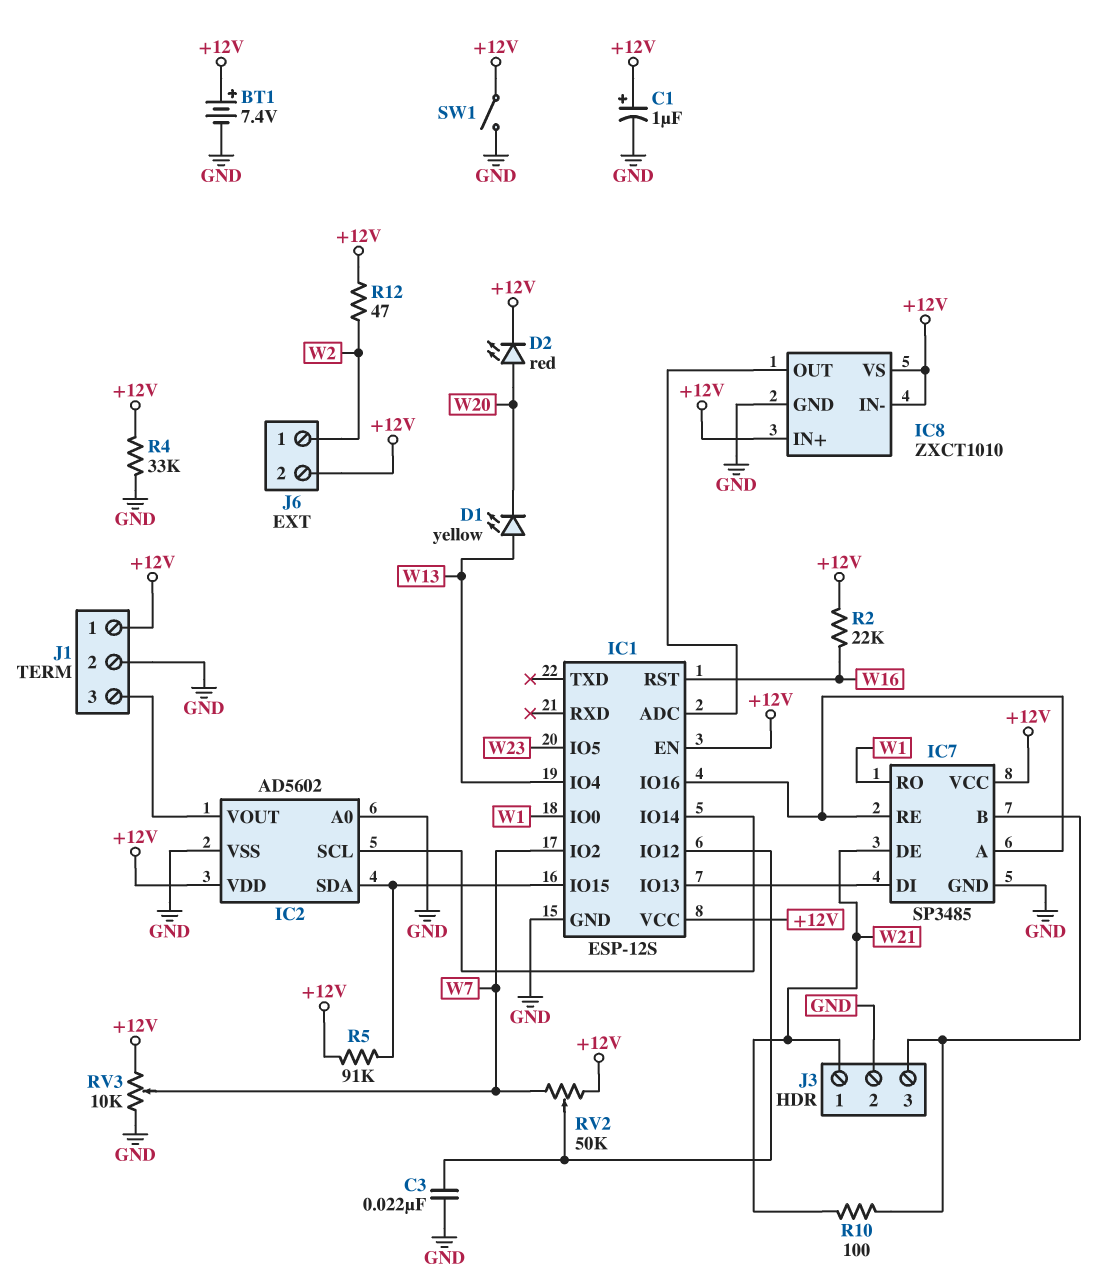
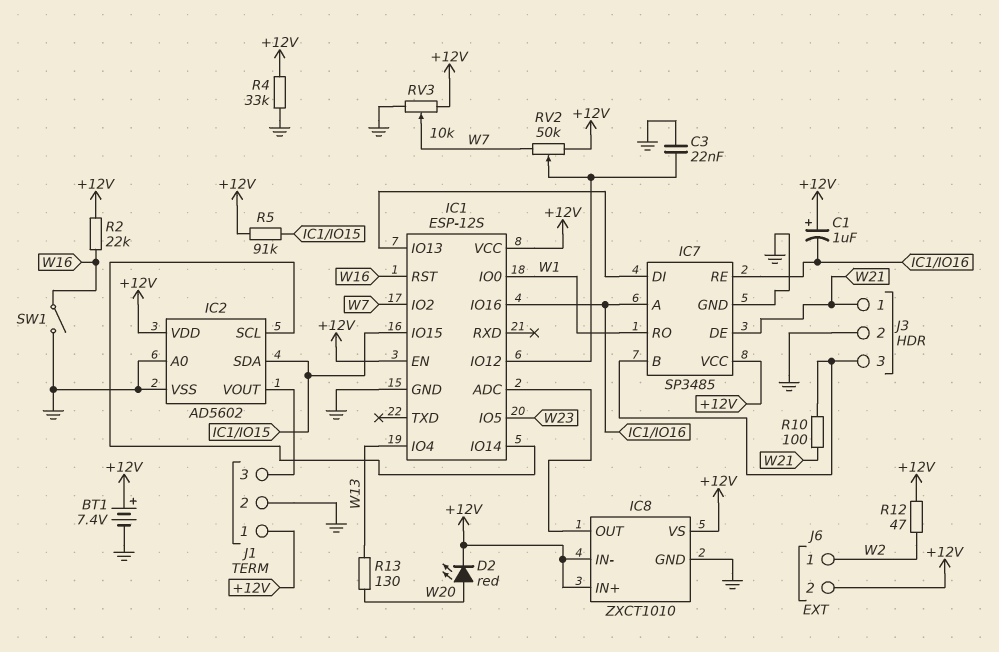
C1: 1uF (plus +12V, minus GND) -> 1uF (plus +12V, minus IC1/IO16)
D1: LED yellow (A W13, K W20) -> none
R13: none -> 130 (W13, W20)
SW1: switch (+12V, GND) -> switch (GND, W16)

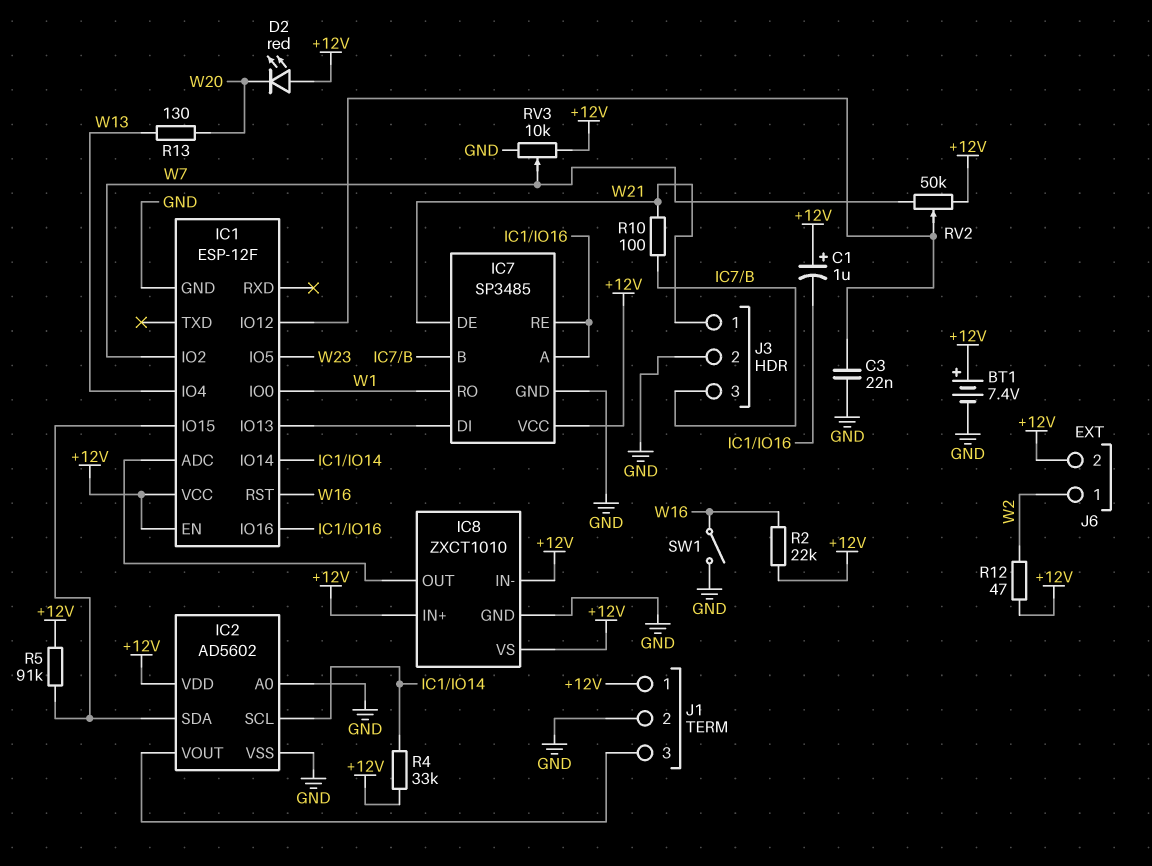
D2: LED red (A W20, K +12V) -> LED red (A +12V, K W20)
IC1: ESP-12S -> ESP-12F
R4: 33k (+12V, GND) -> 33k (+12V, IC1/IO14)

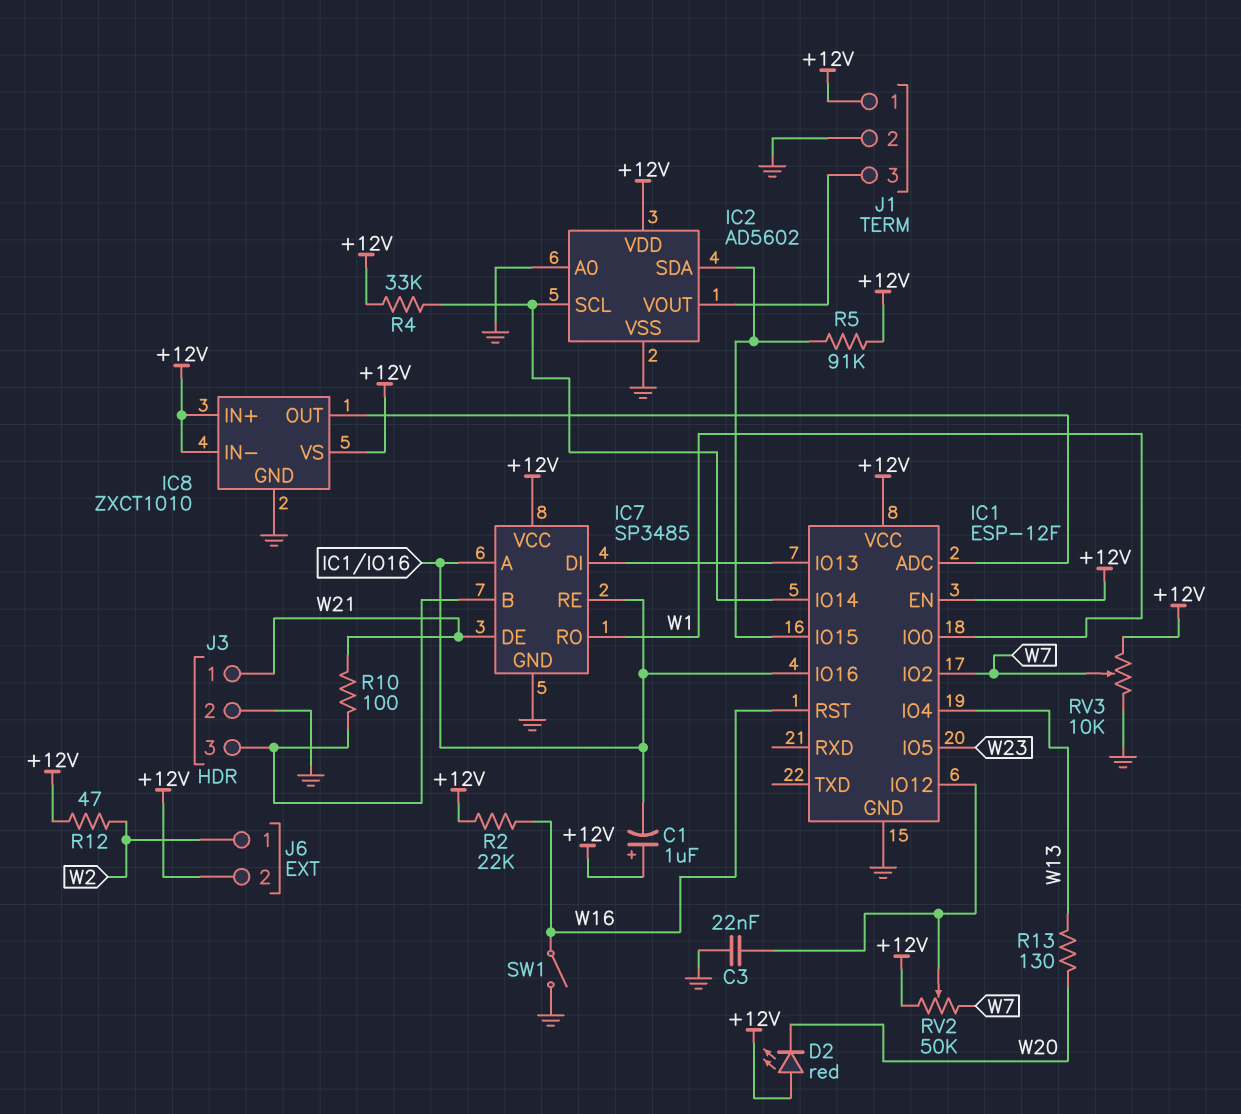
BT1: 7.4V (plus +12V, minus GND) -> none

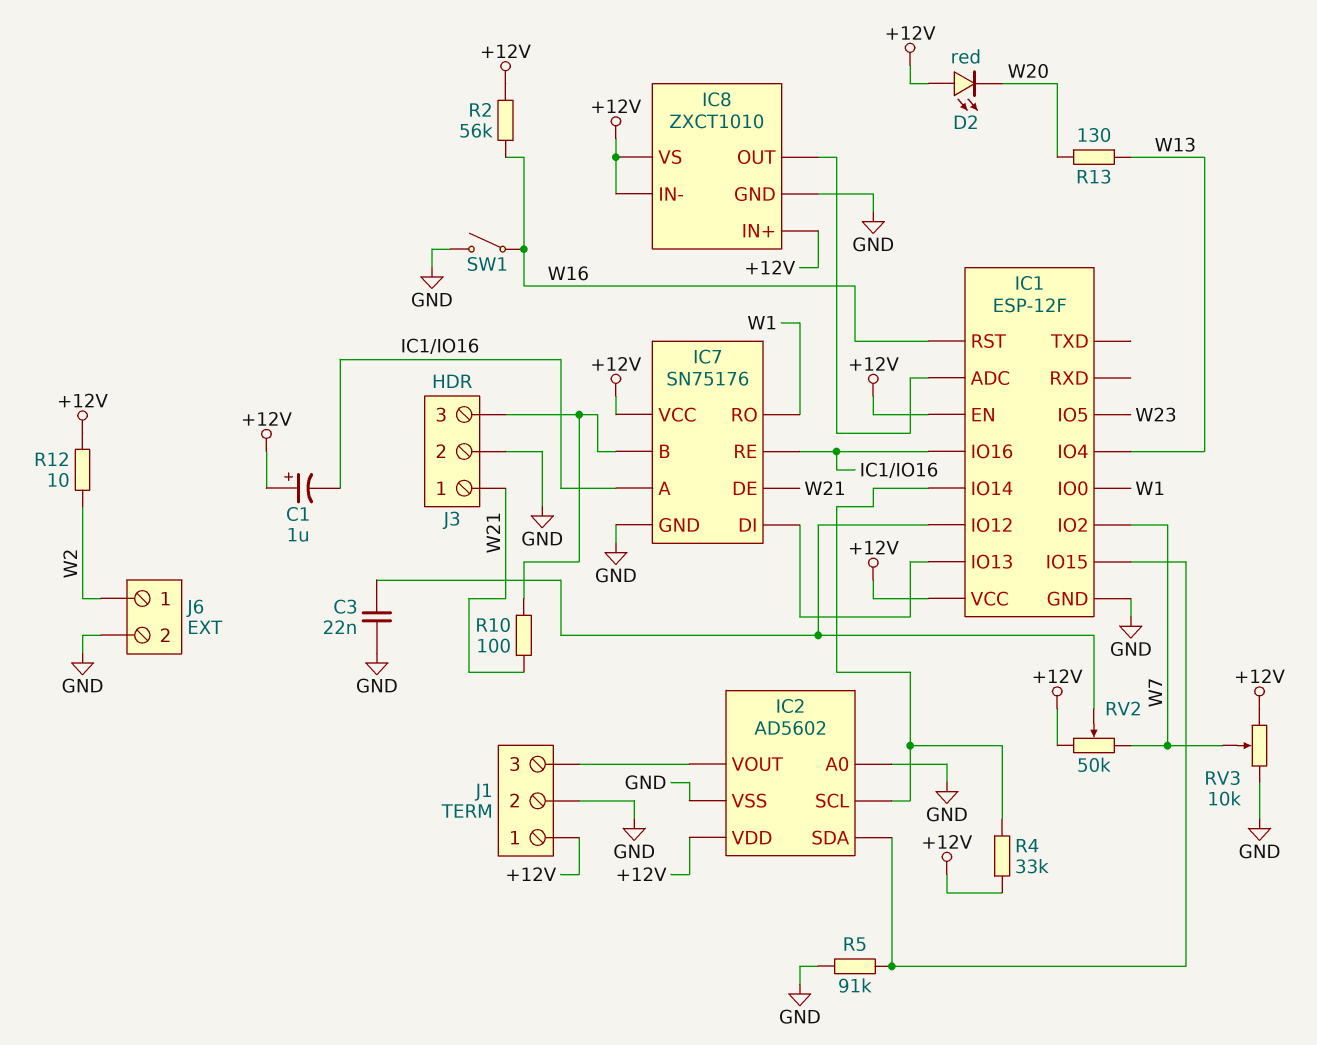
IC7: SP3485 -> SN75176
J6 pin 2: +12V -> GND
R2: 22k (+12V, W16) -> 56k (+12V, W16)
R5: 91k (+12V, IC1/IO15) -> 91k (GND, IC1/IO15)
R12: 47 (+12V, W2) -> 10 (+12V, W2)

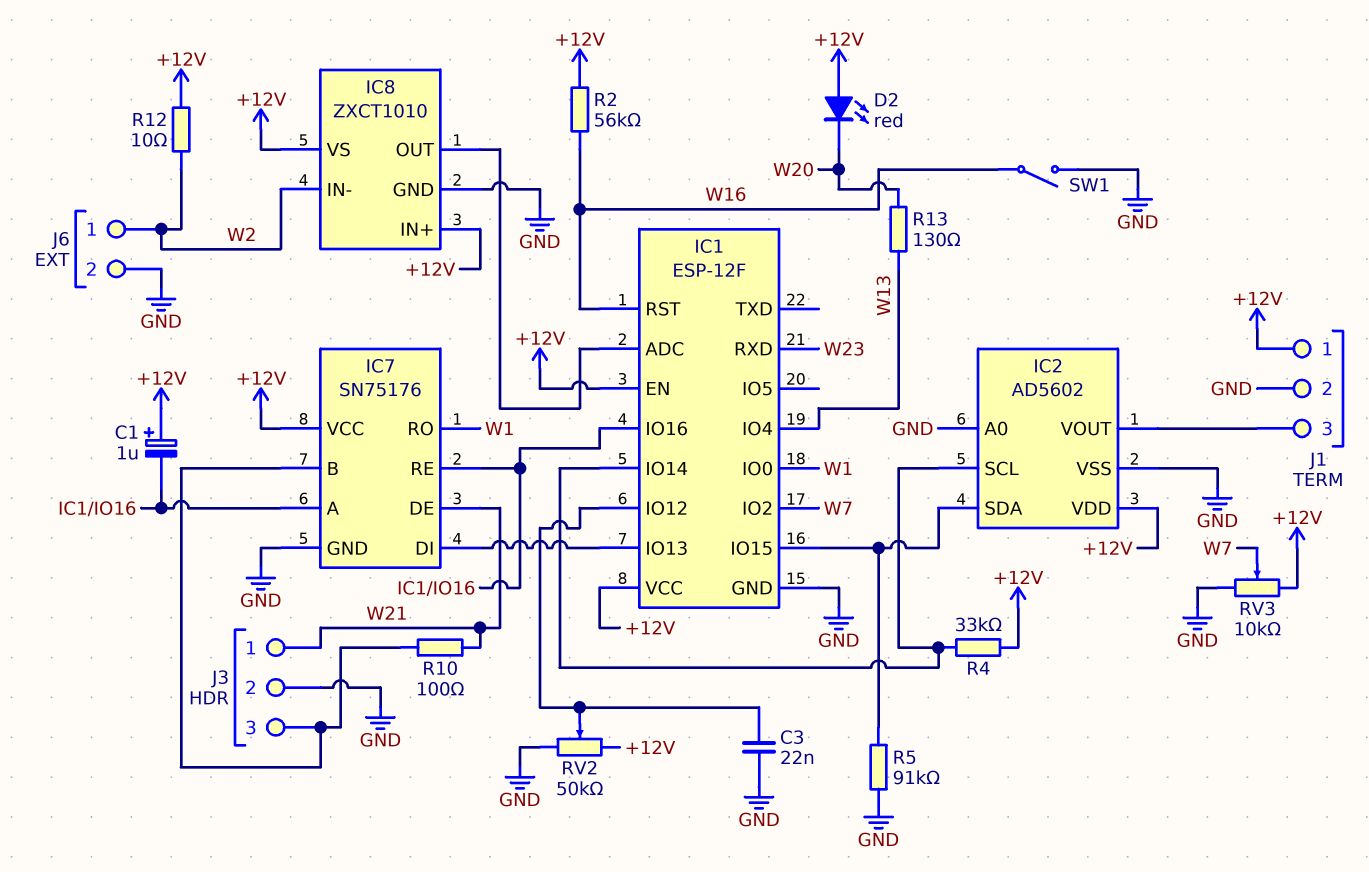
IC1 pin IO5: W23 -> none
IC1 pin RXD: none -> W23
IC8 pin IN-: +12V -> W2
RV2: 50k (+12V, W7, wiper IC1/IO12) -> 50k (+12V, GND, wiper IC1/IO12)

